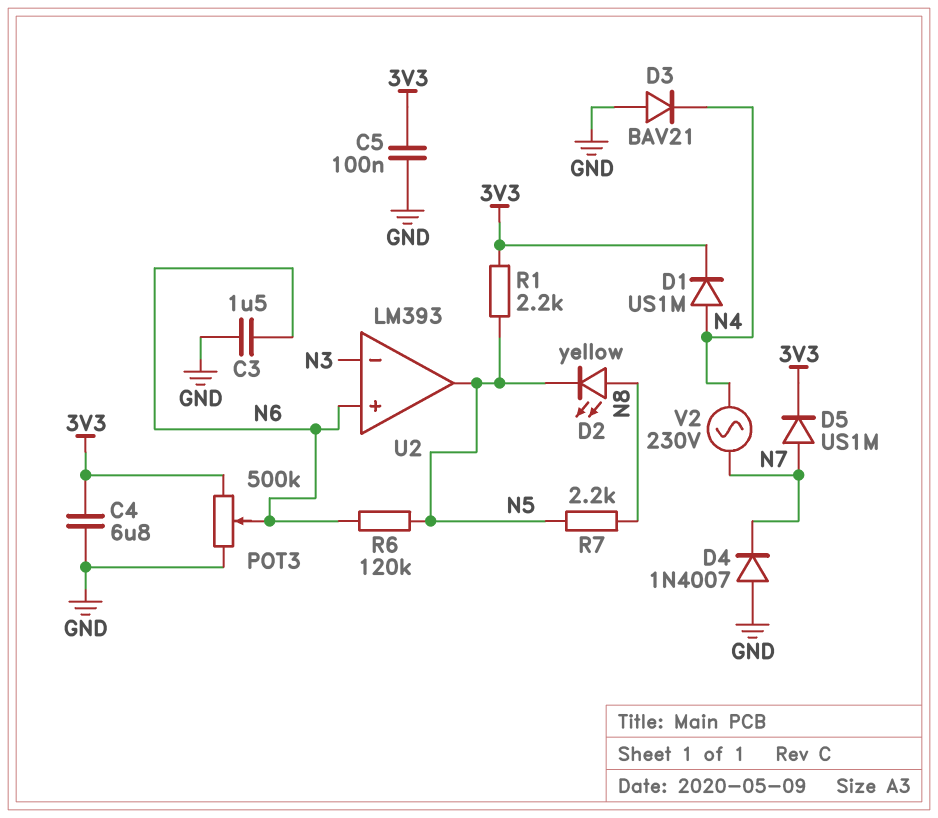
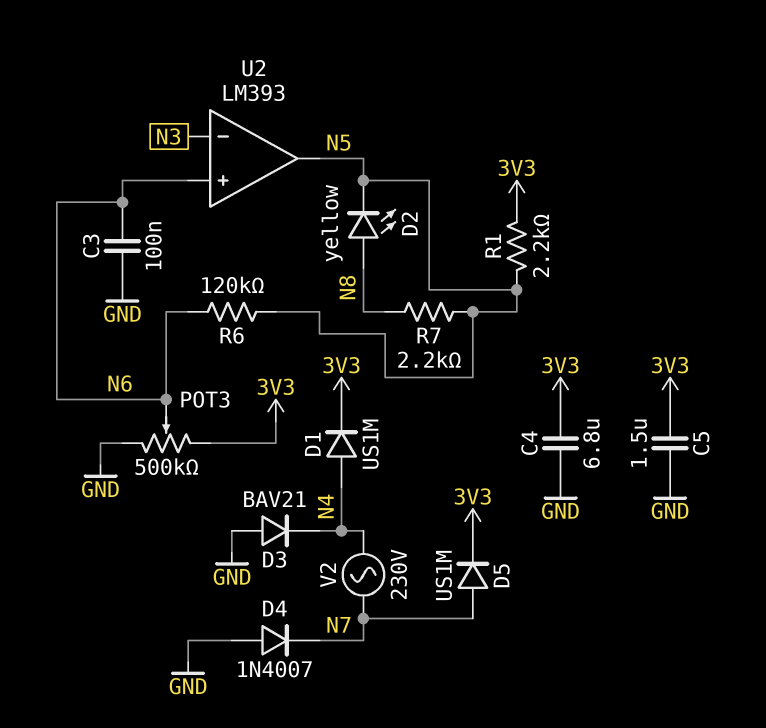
C3: 1.5uF (GND, N6) -> 100nF (GND, N6)
C5: 100nF (3V3, GND) -> 1.5uF (3V3, GND)

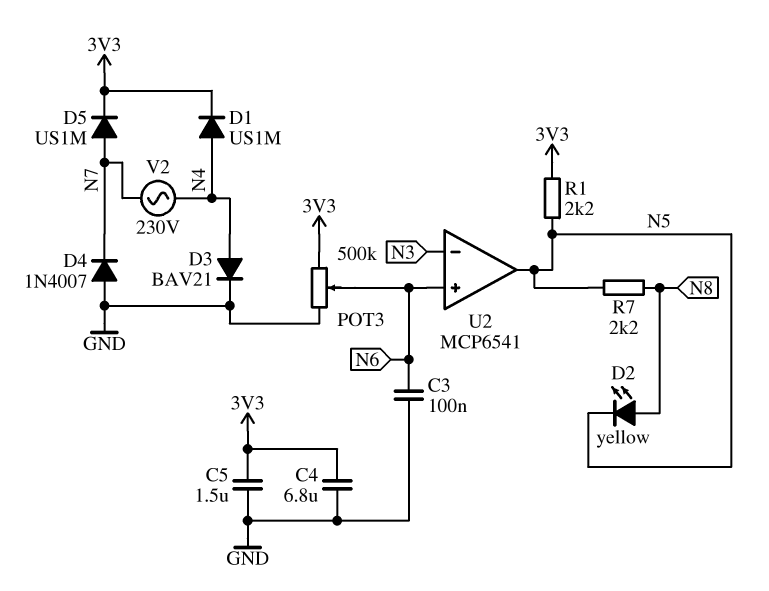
D3: diode BAV21 (A GND, K N4) -> diode BAV21 (A N4, K GND)
R6: 120k (N5, N6) -> none
U2: LM393 -> MCP6541

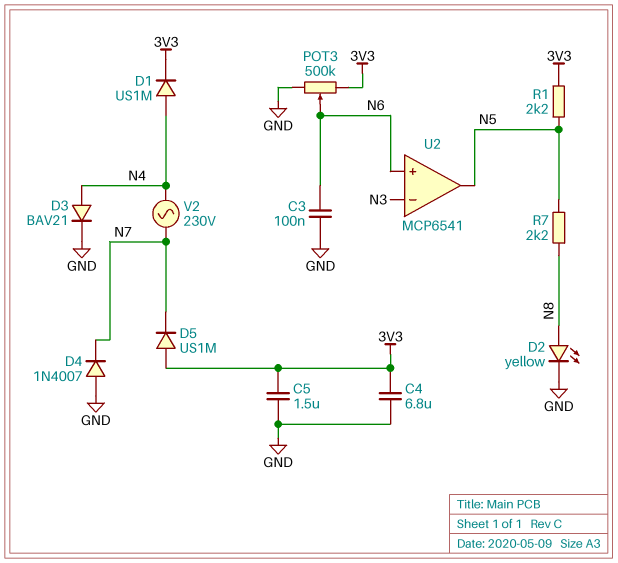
D2: LED yellow (A N8, K N5) -> LED yellow (A N8, K GND)
D5: diode US1M (A N7, K 3V3) -> diode US1M (A 3V3, K N7)

